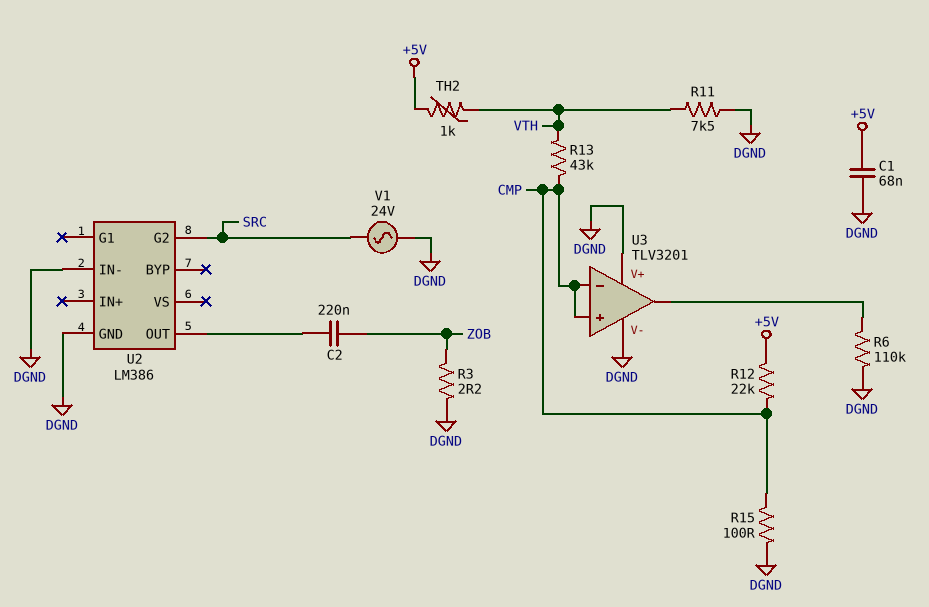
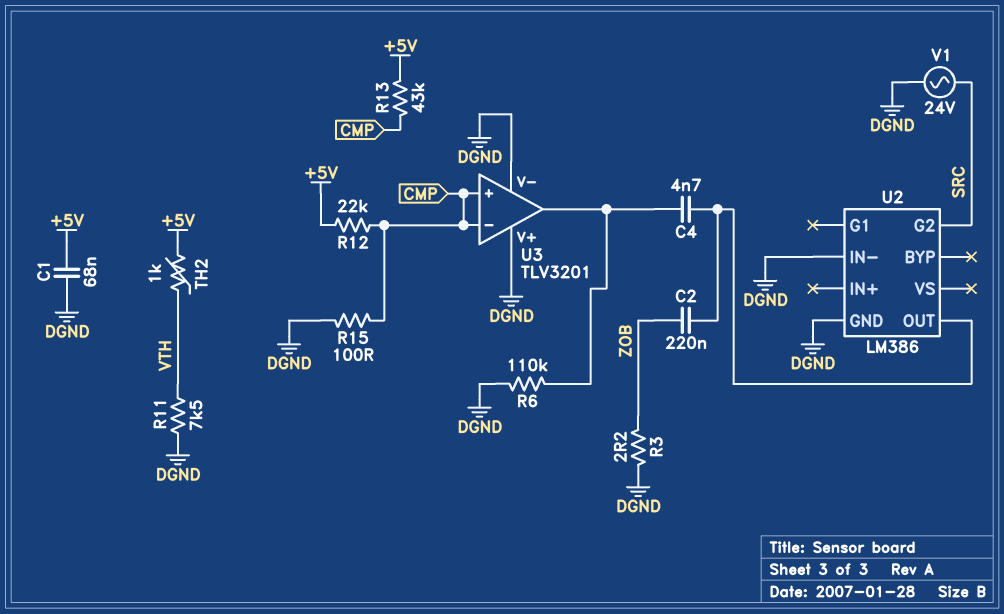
C4: none -> 4.7nF (U2/OUT, U3/out)
R13: 43k (CMP, VTH) -> 43k (+5V, CMP)

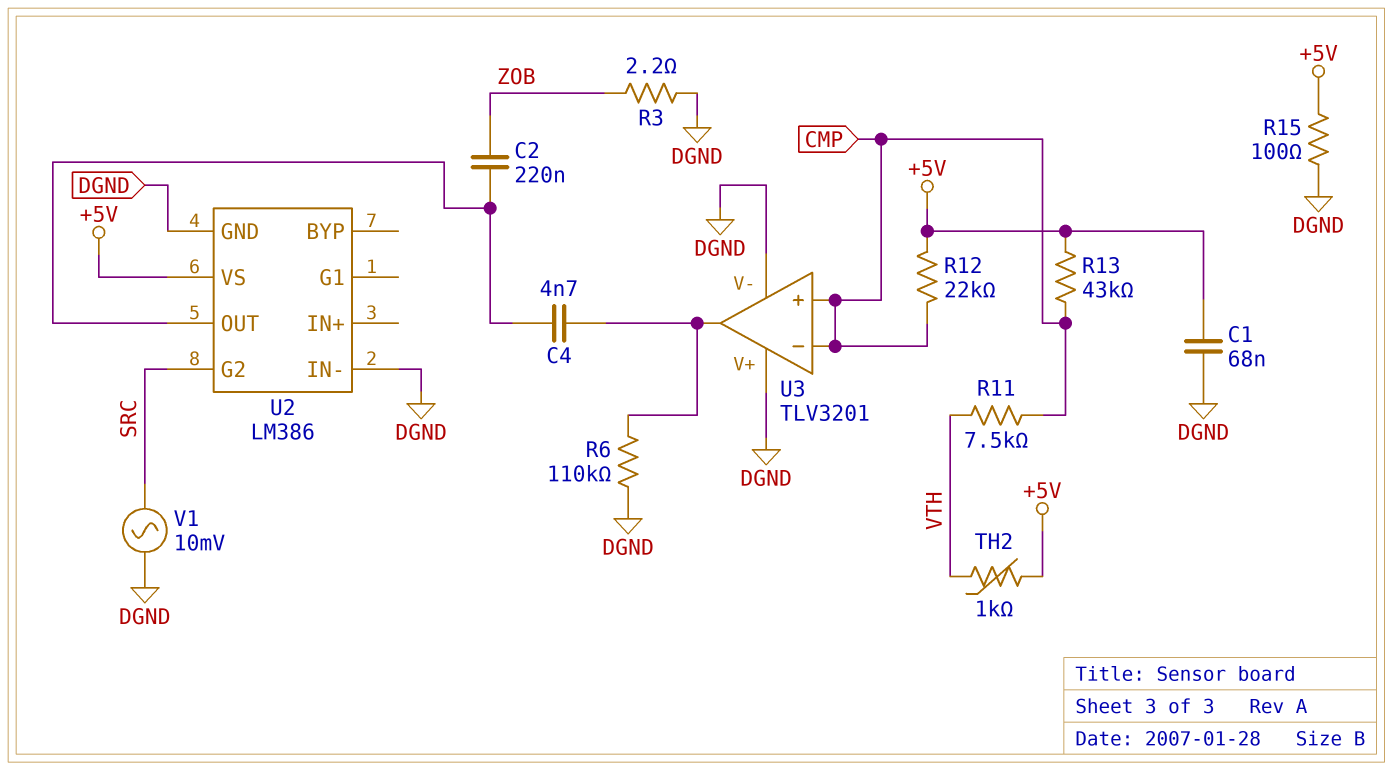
R11: 7.5k (DGND, VTH) -> 7.5k (CMP, VTH)
R15: 100 (CMP, DGND) -> 100 (+5V, DGND)
U2 pin VS: none -> +5V
V1: AC 24V (DGND, SRC) -> AC 10mV (DGND, SRC)

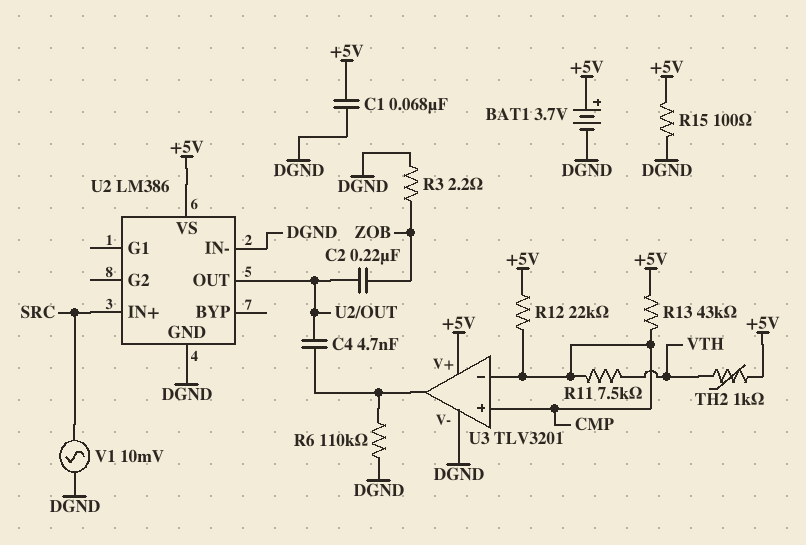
BAT1: none -> 3.7V (plus +5V, minus DGND)
U2 pin G2: SRC -> none
U2 pin IN+: none -> SRC
U3 pin V+: DGND -> +5V

